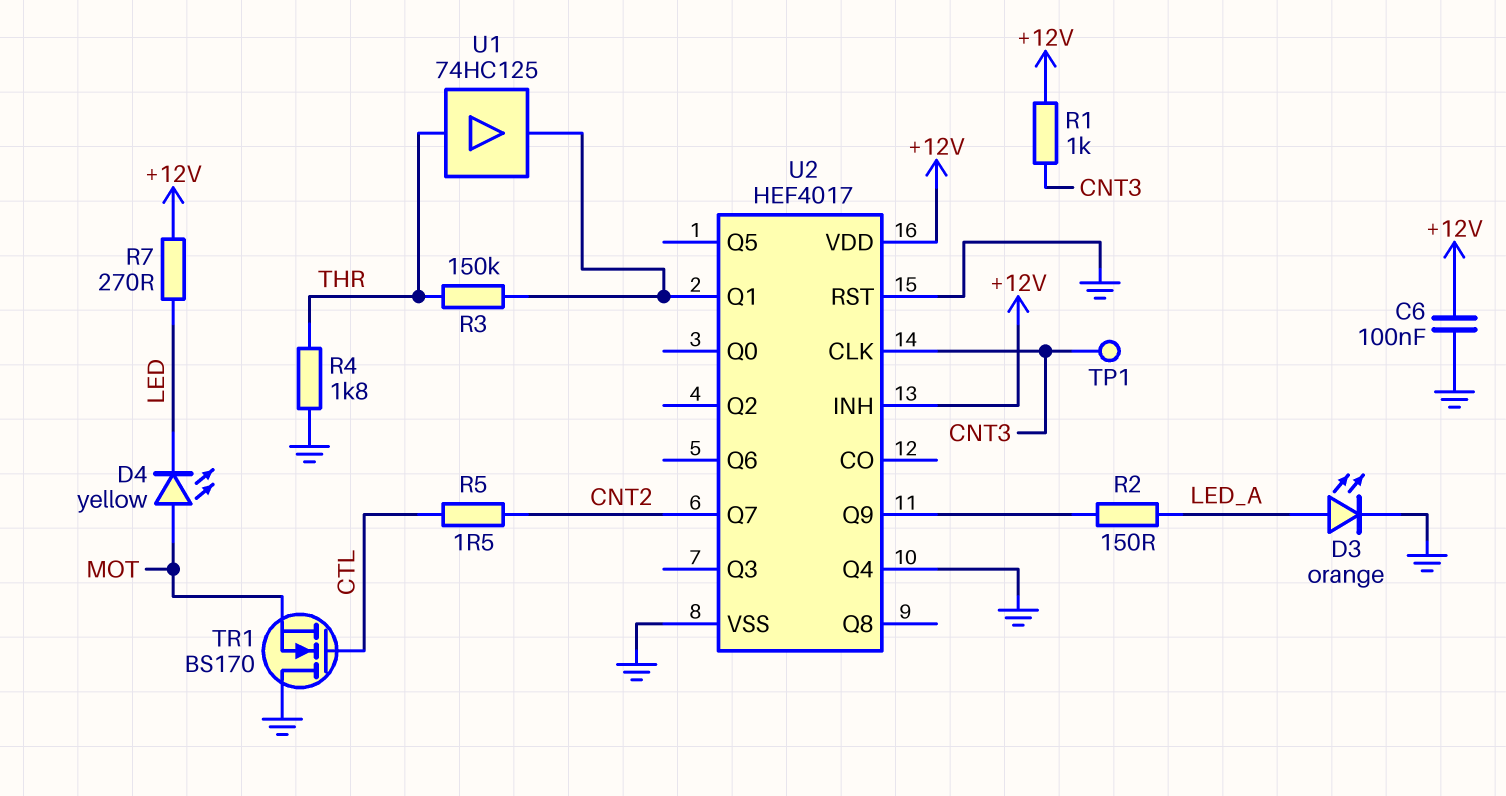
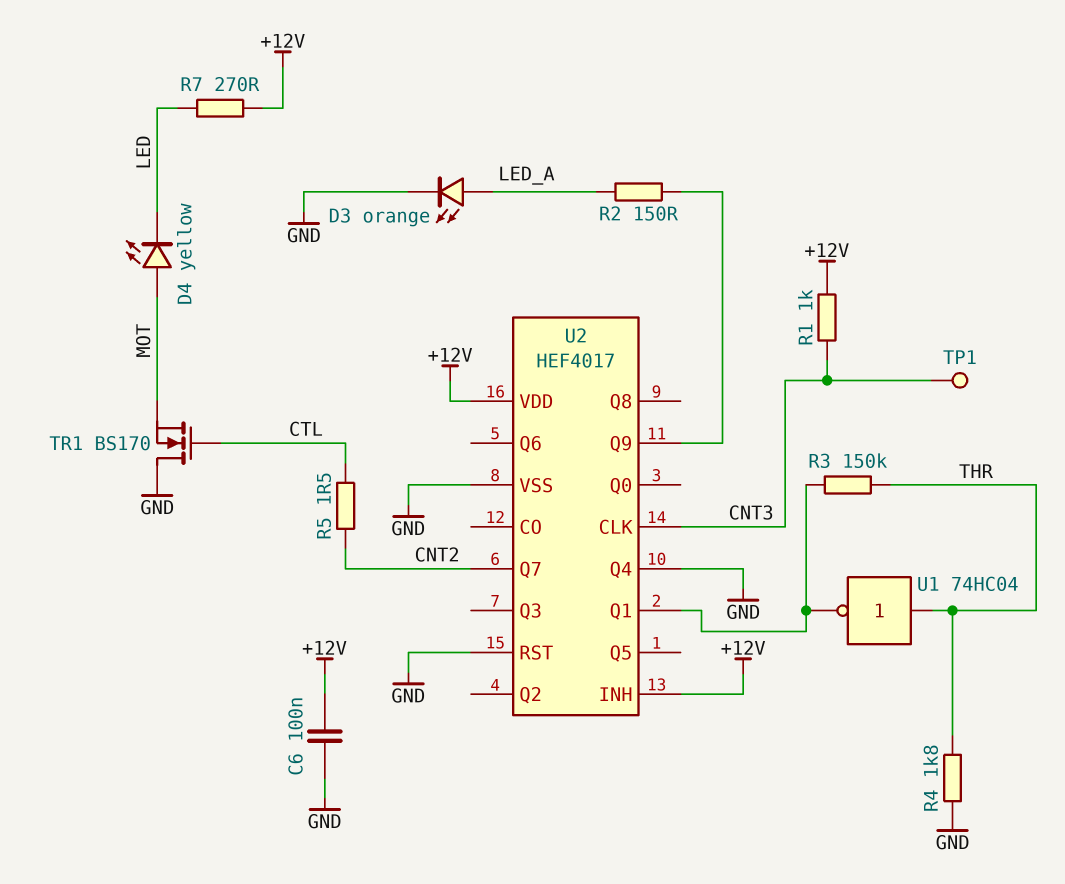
U1: buffer 74HC125 (in THR, out U2/Q1) -> NOT 74HC04 (in THR, out U2/Q1)

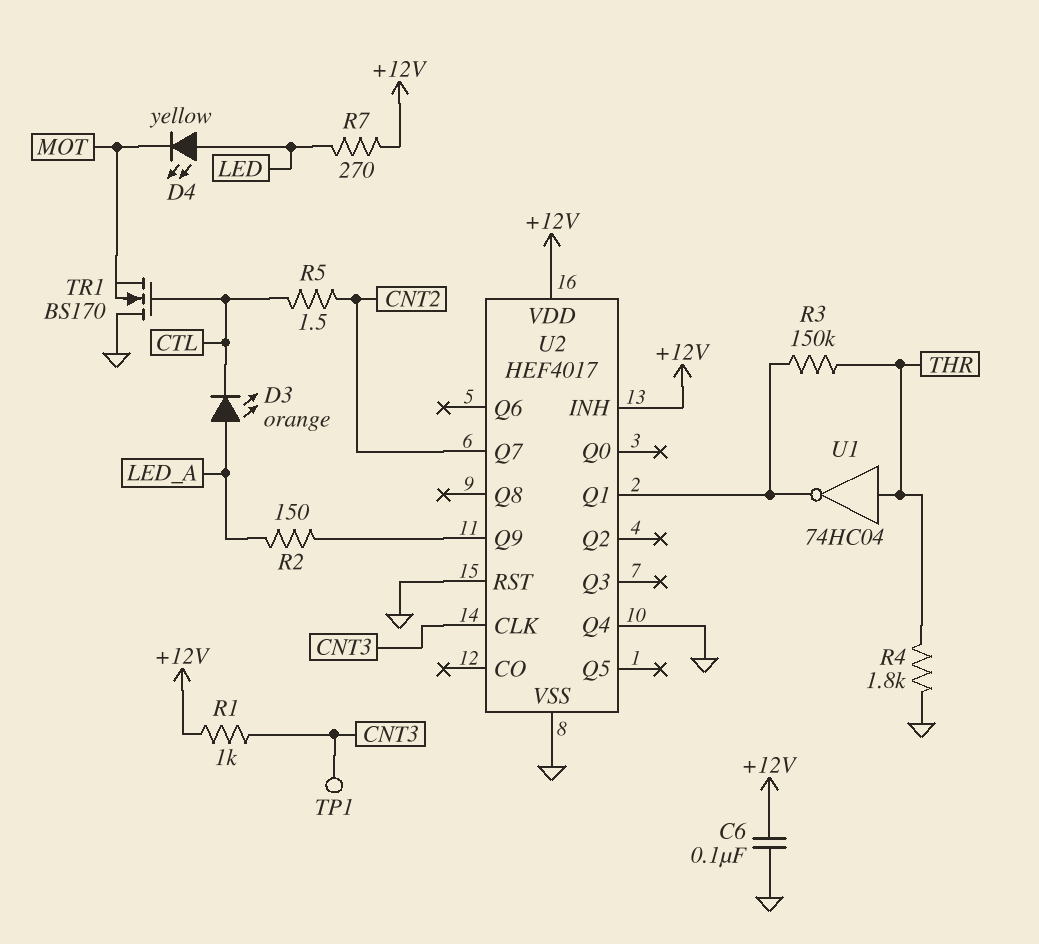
D3: LED orange (A LED_A, K GND) -> LED orange (A LED_A, K CTL)
D4: LED yellow (A MOT, K LED) -> LED yellow (A LED, K MOT)

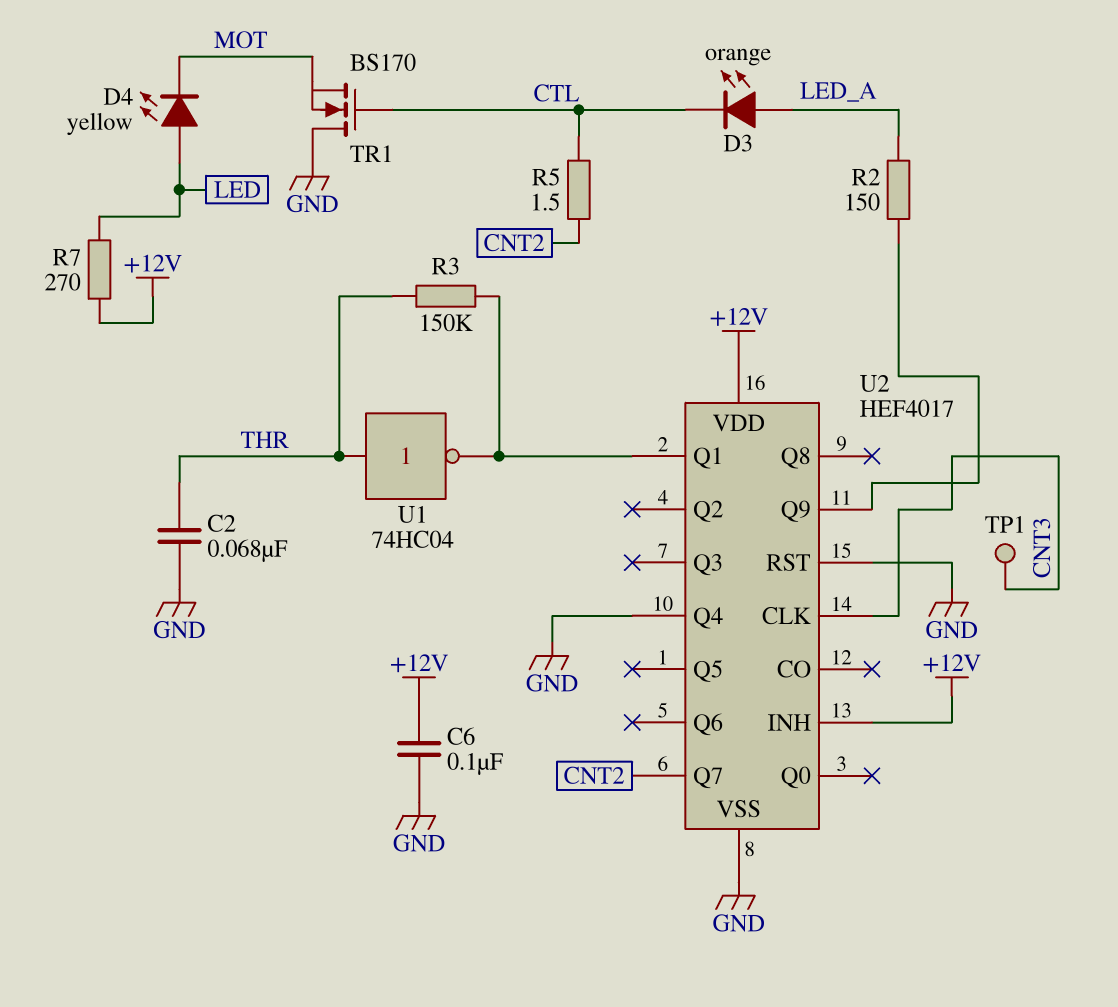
C2: none -> 68nF (GND, THR)
R1: 1k (+12V, CNT3) -> none
R4: 1.8k (GND, THR) -> none

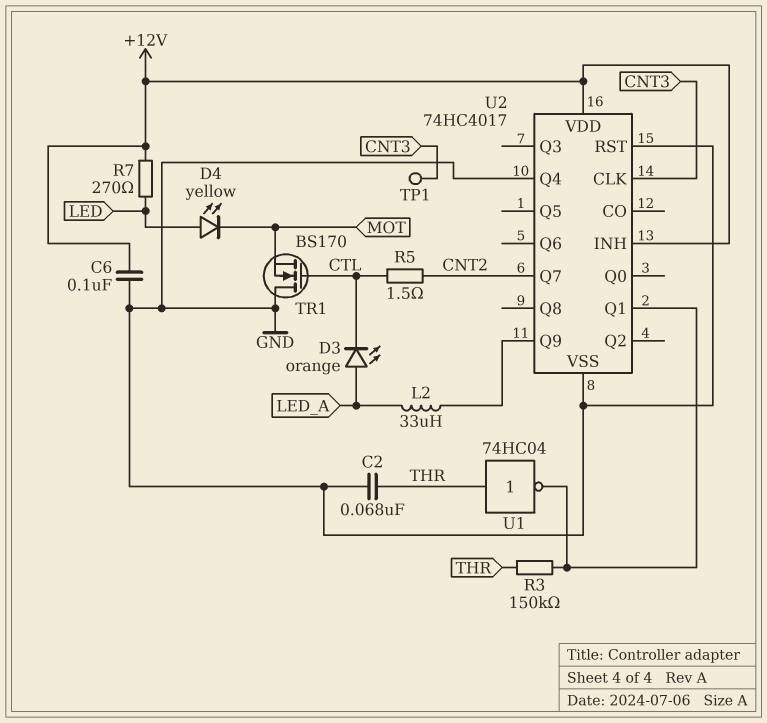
L2: none -> 33uH (LED_A, U2/Q9)
R2: 150 (LED_A, U2/Q9) -> none
U2: HEF4017 -> 74HC4017

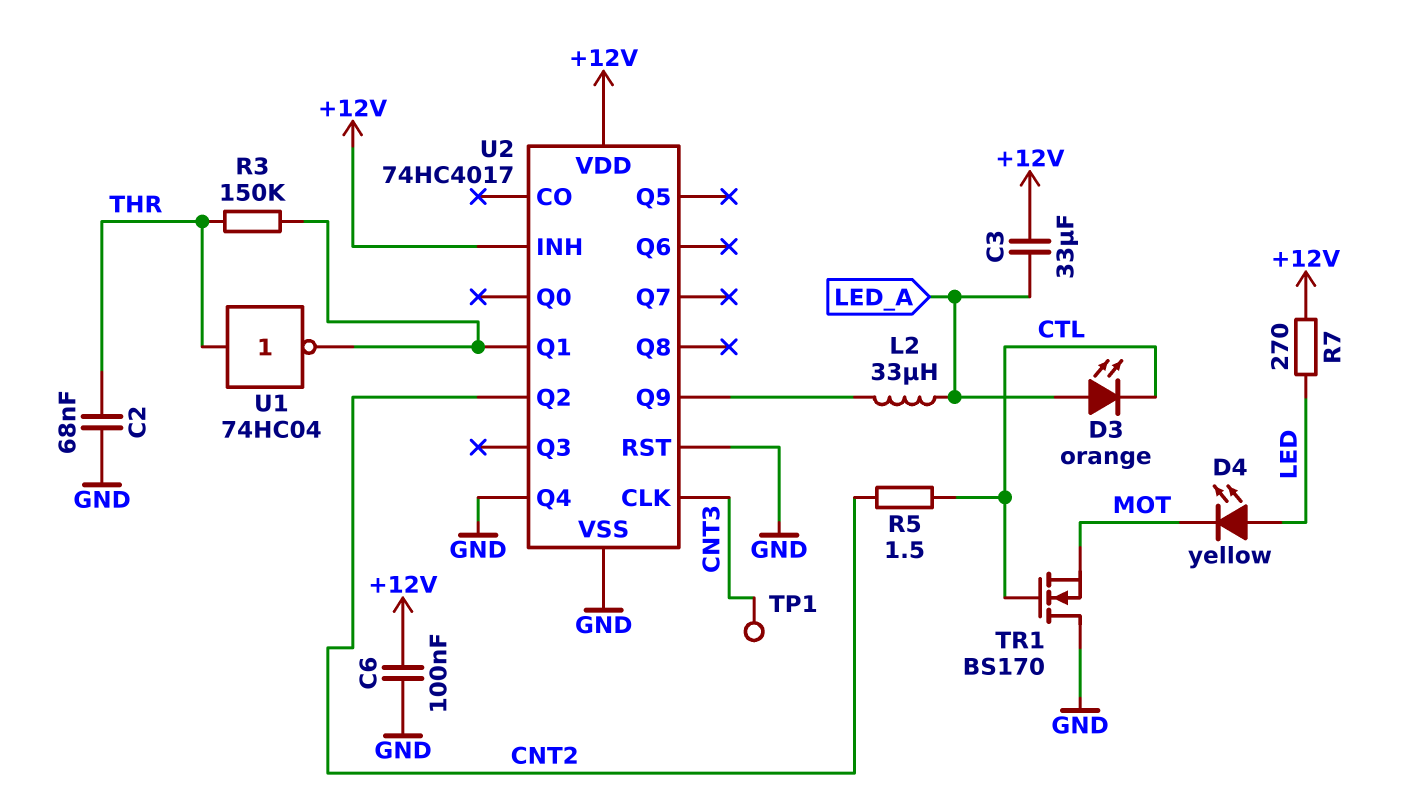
C3: none -> 33uF (+12V, LED_A)
U2 pin Q2: none -> CNT2
U2 pin Q7: CNT2 -> none

